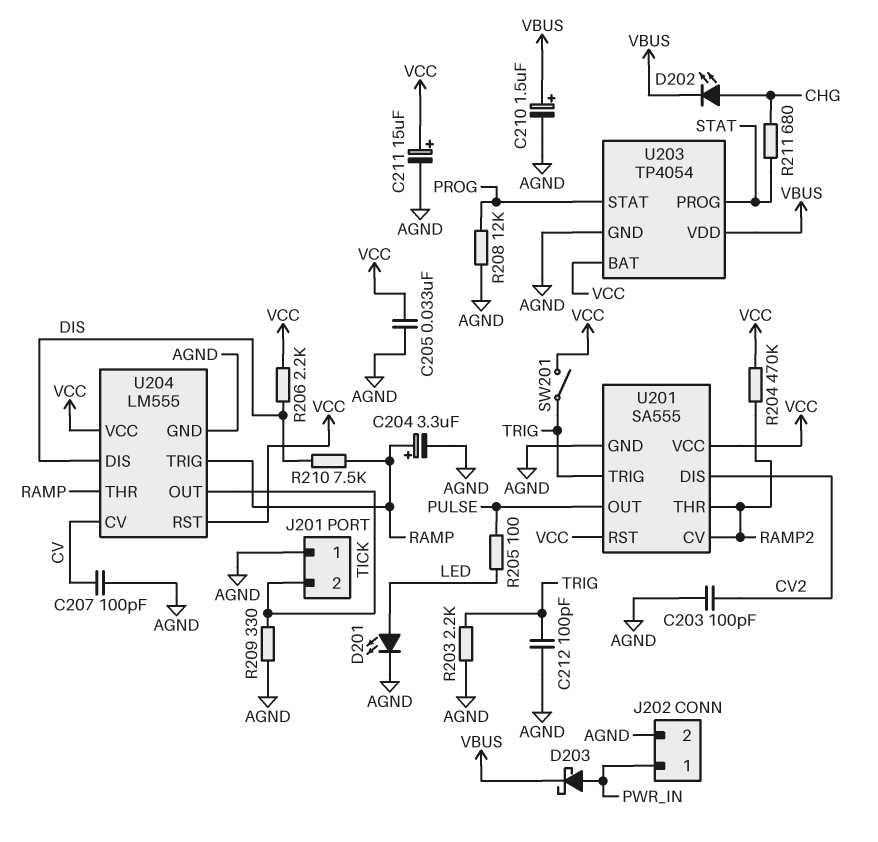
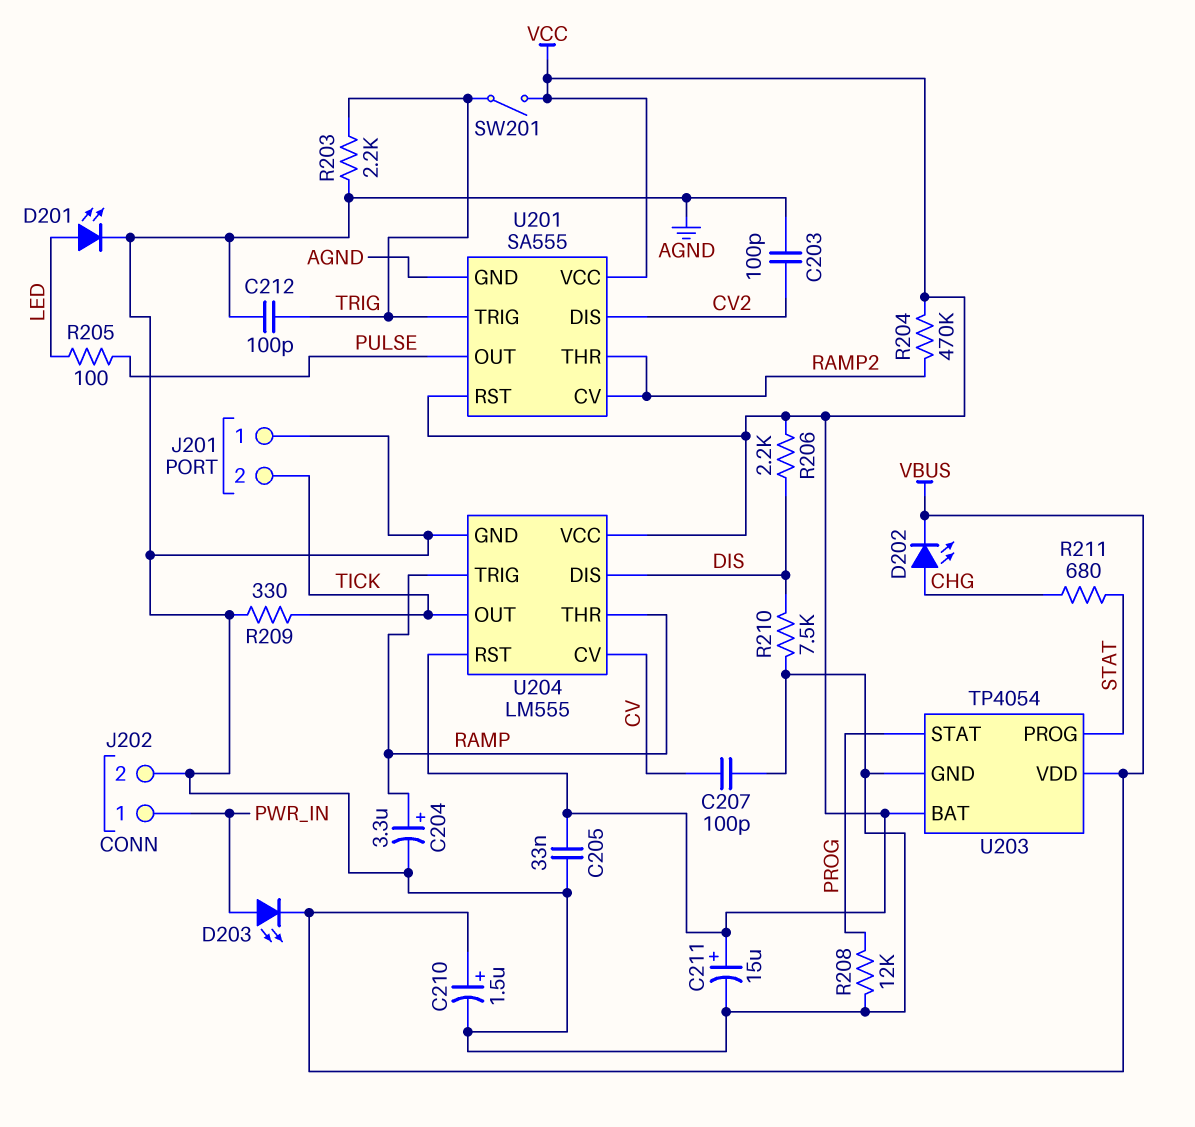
D203: schottky (A PWR_IN, K VBUS) -> LED (A PWR_IN, K VBUS)
R210: 7.5k (DIS, RAMP) -> 7.5k (AGND, DIS)

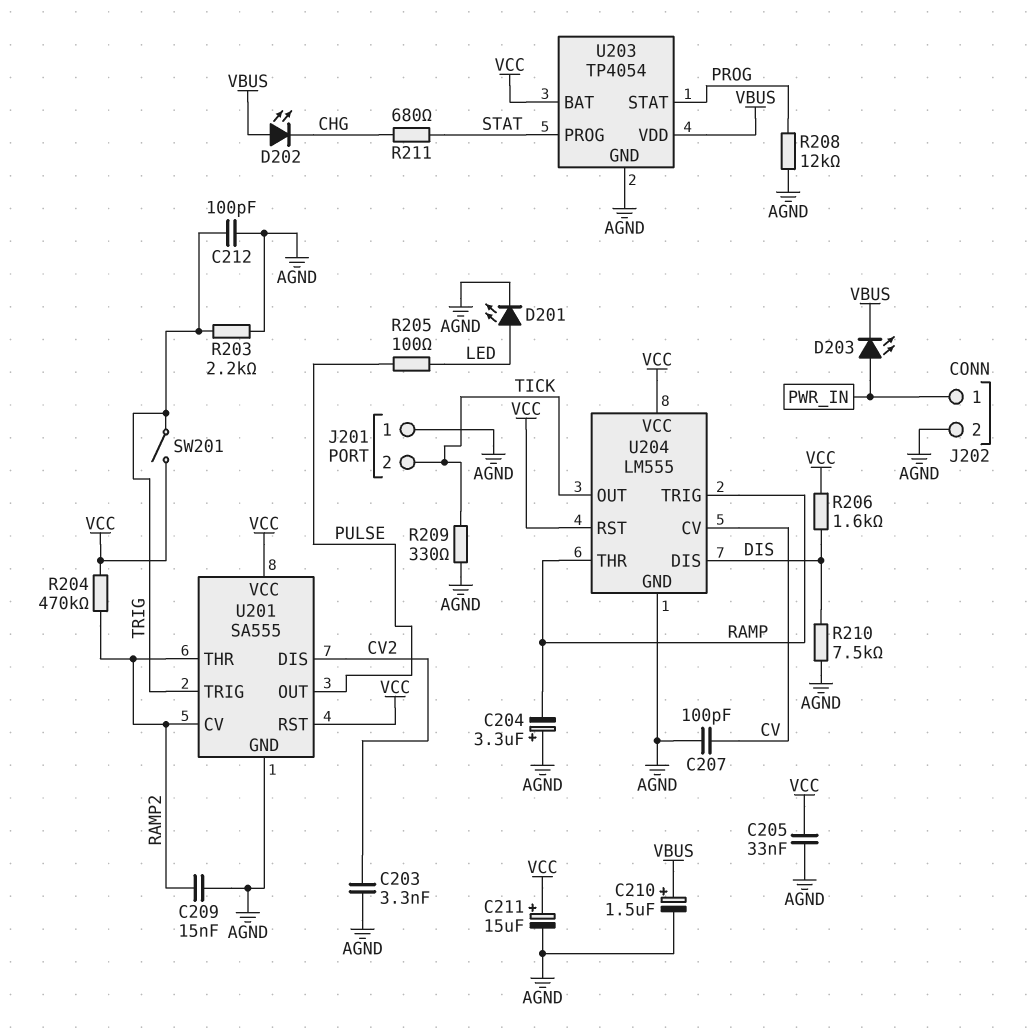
C203: 100pF (AGND, CV2) -> 3.3nF (AGND, CV2)
C204: 3.3uF (plus RAMP, minus AGND) -> 3.3uF (plus AGND, minus RAMP)
C209: none -> 15nF (AGND, RAMP2)
D202: LED (A CHG, K VBUS) -> LED (A VBUS, K CHG)
R206: 2.2k (DIS, VCC) -> 1.6k (DIS, VCC)

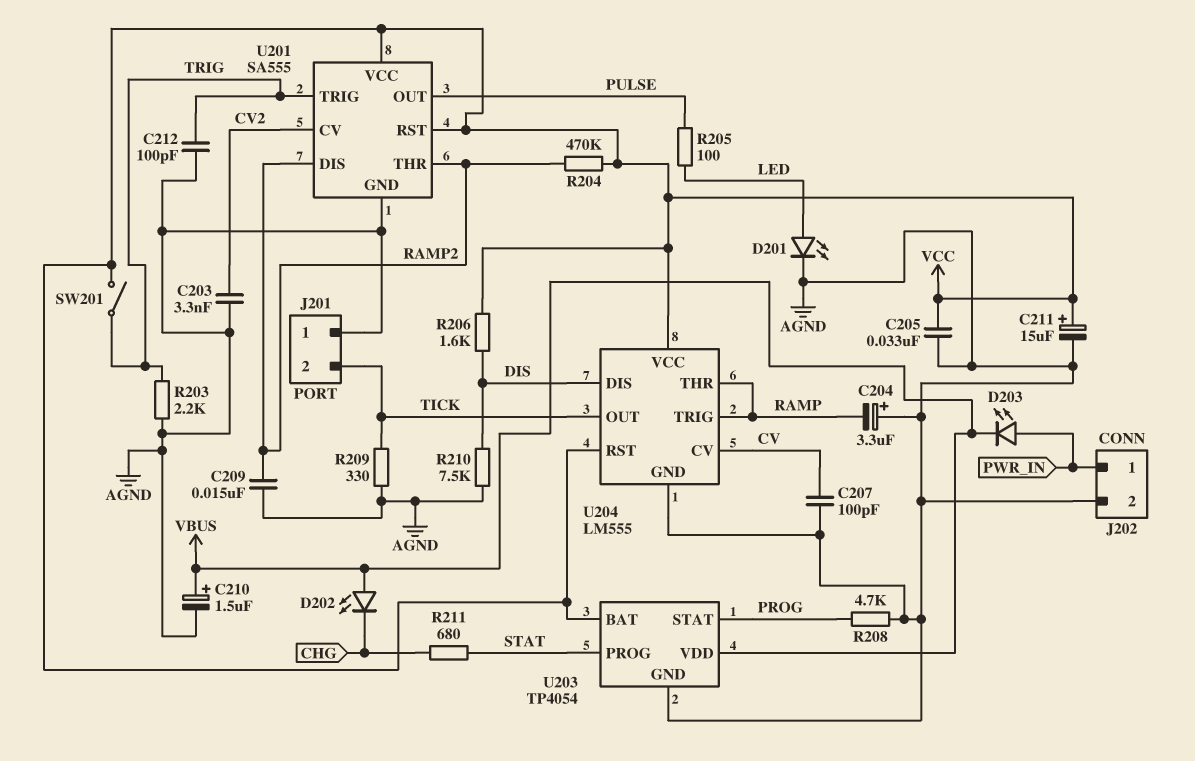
R208: 12k (AGND, PROG) -> 4.7k (AGND, PROG)
U201 pin CV: RAMP2 -> CV2
U201 pin DIS: CV2 -> RAMP2

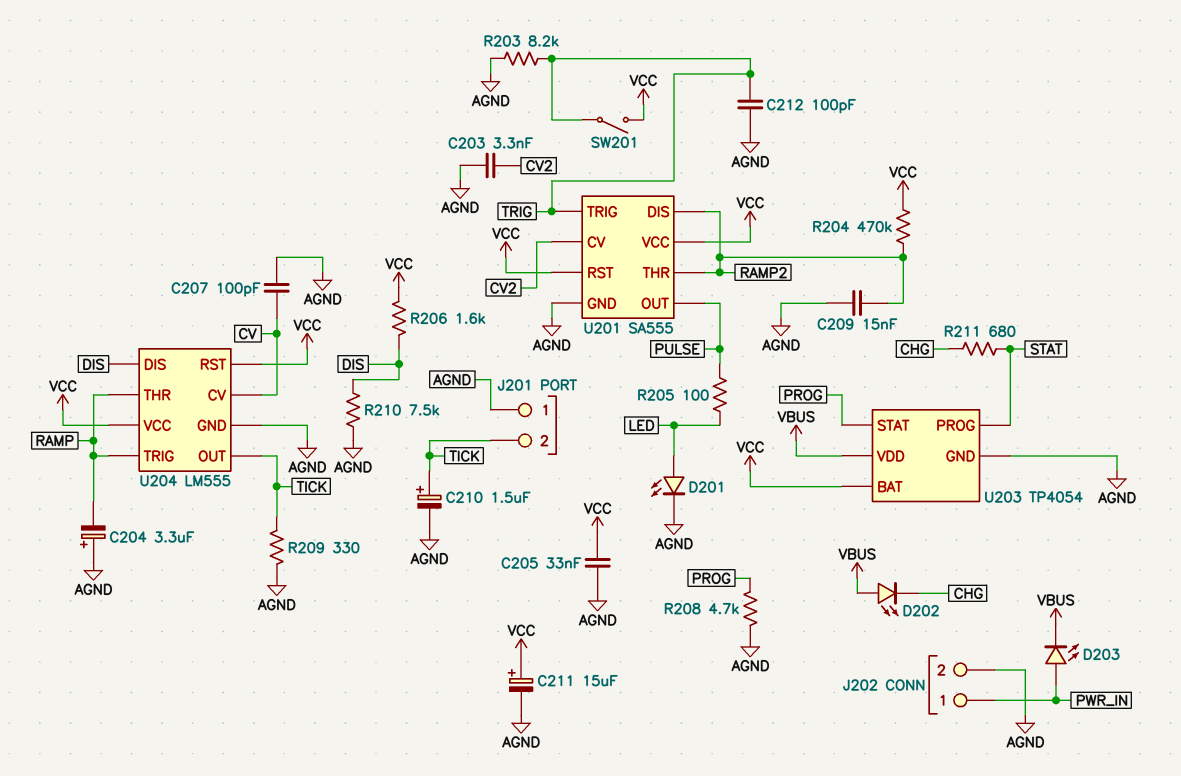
C210: 1.5uF (plus VBUS, minus AGND) -> 1.5uF (plus TICK, minus AGND)
R203: 2.2k (AGND, TRIG) -> 8.2k (AGND, TRIG)

